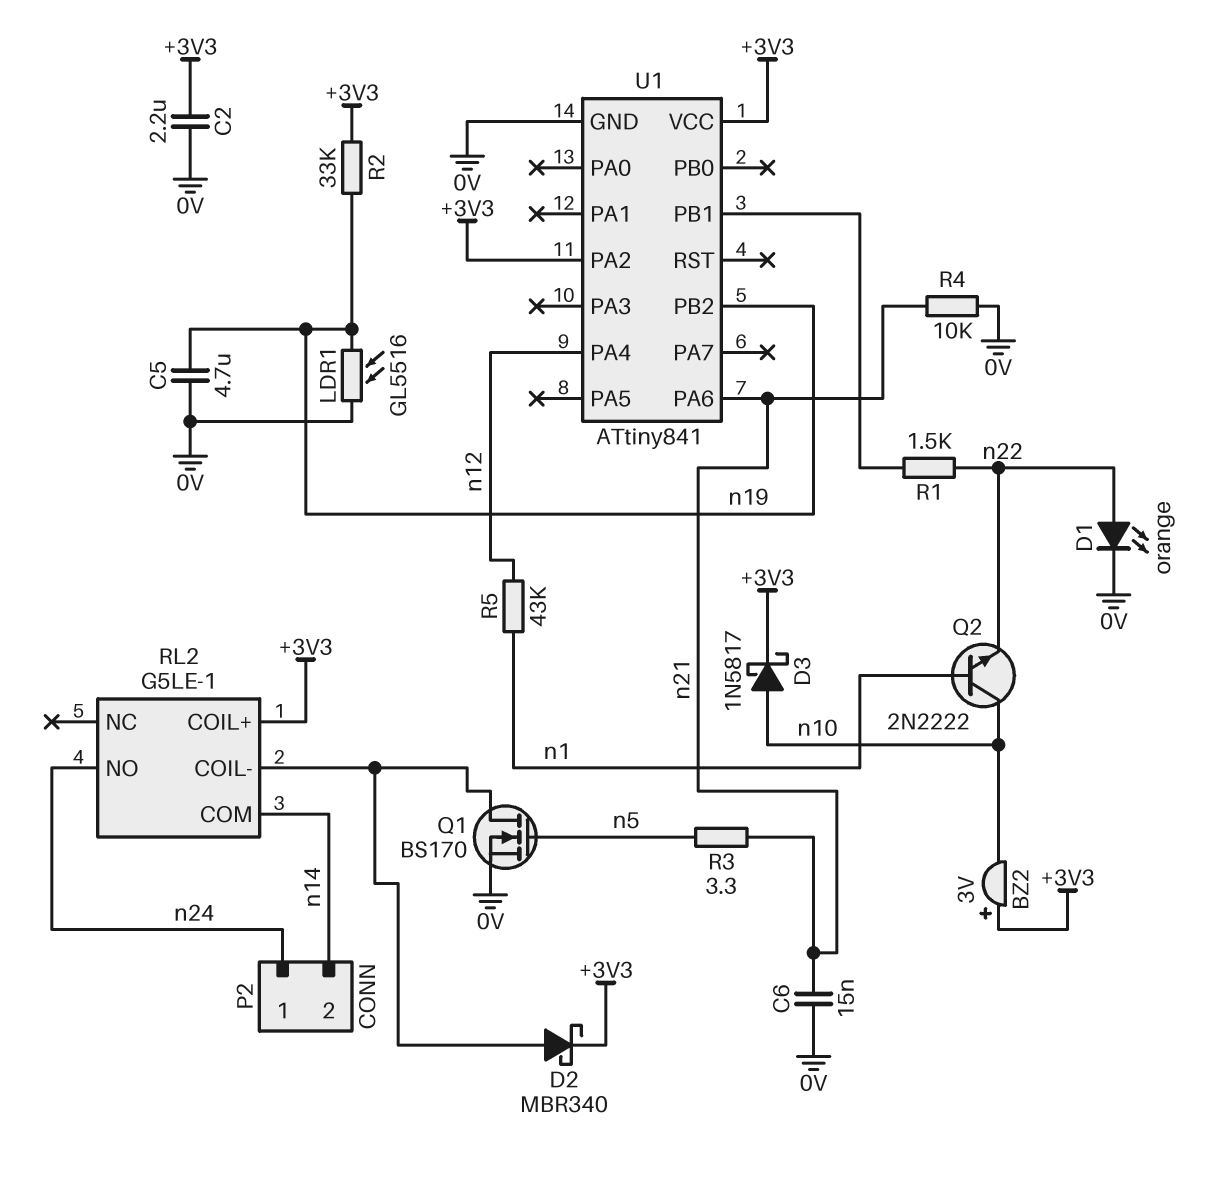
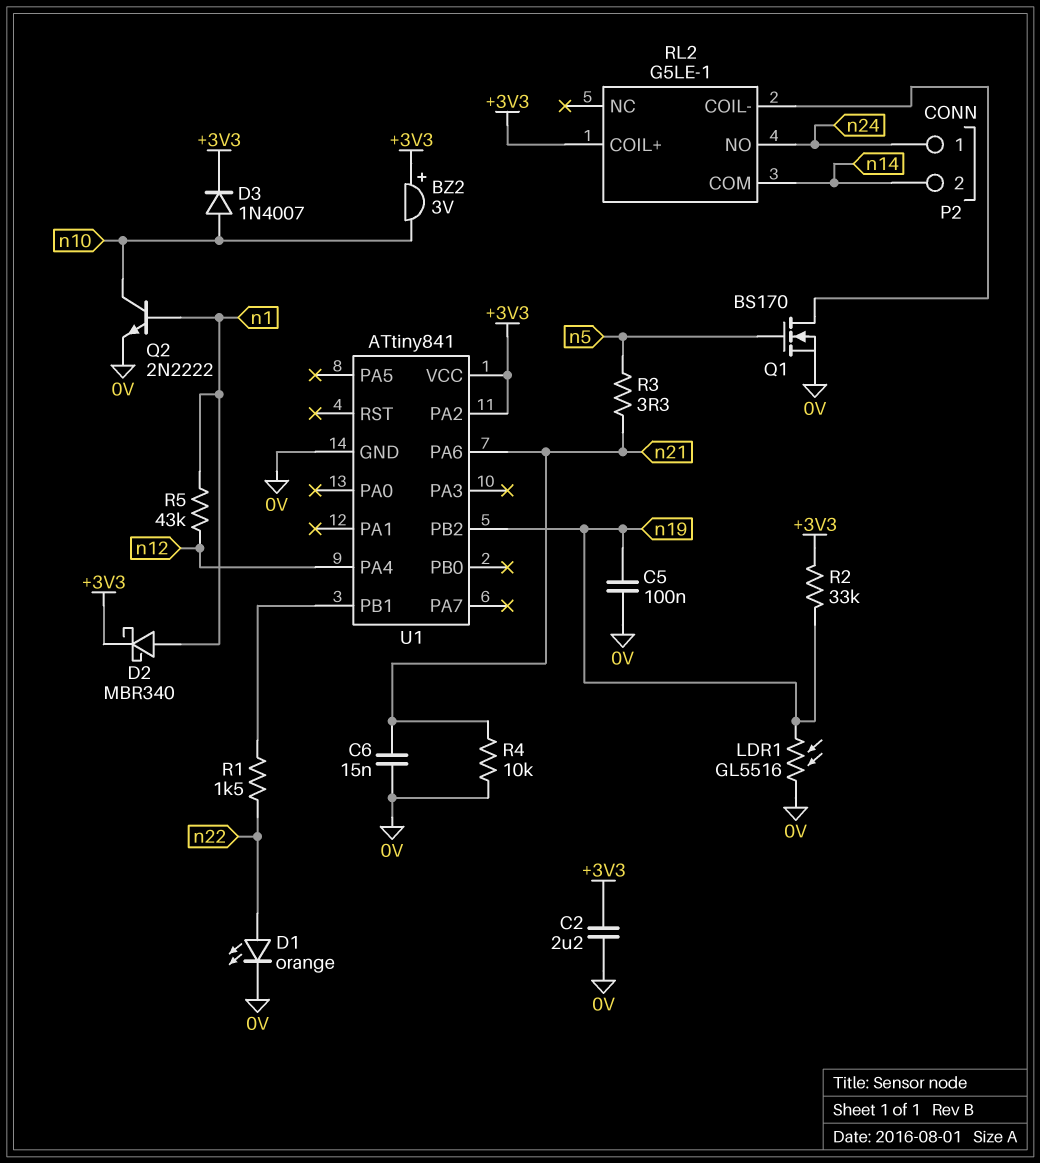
C5: 4.7uF (0V, n19) -> 100nF (0V, n19)
D2: schottky MBR340 (A RL2/COIL-, K +3V3) -> schottky MBR340 (A n1, K +3V3)
D3: schottky 1N5817 (A n10, K +3V3) -> diode 1N4007 (A n10, K +3V3)
Q2: NPN 2N2222 (B n1, C n10, E n22) -> NPN 2N2222 (B n1, C n10, E 0V)

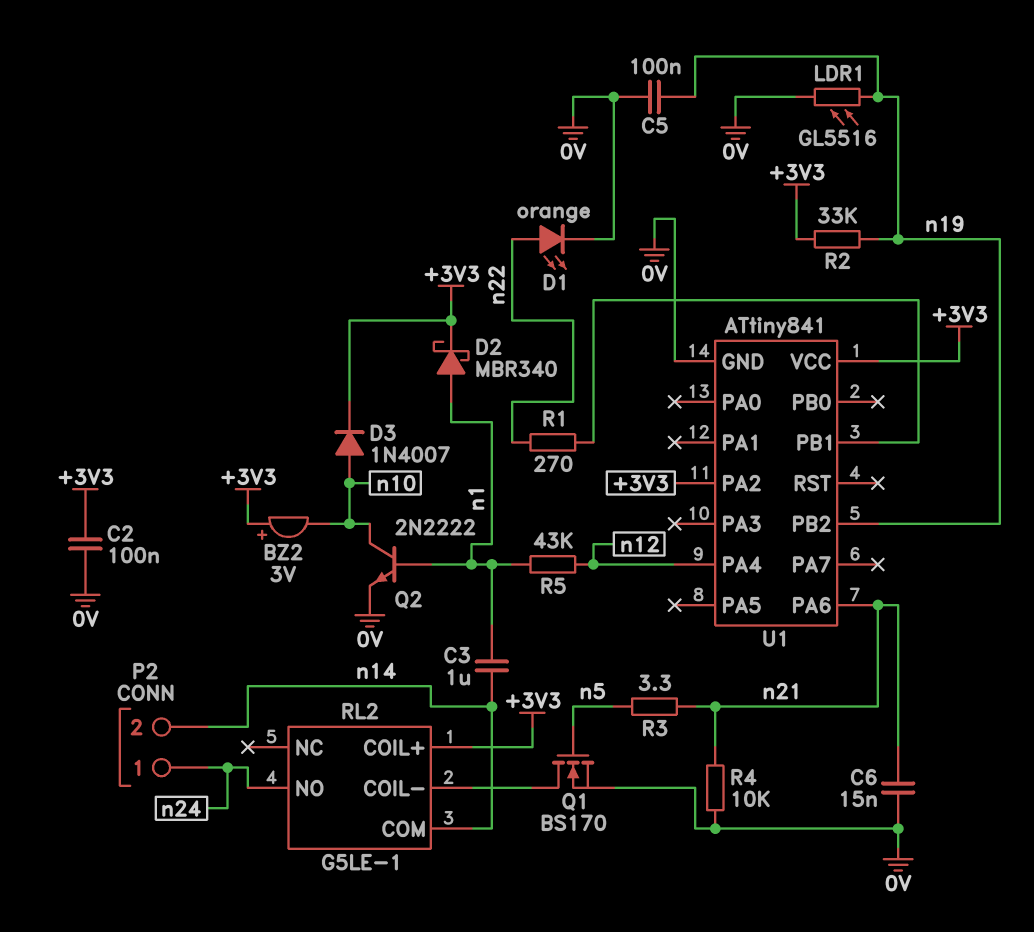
C2: 2.2uF (+3V3, 0V) -> 100nF (+3V3, 0V)
C3: none -> 1uF (n1, n14)
R1: 1.5k (U1/PB1, n22) -> 270 (U1/PB1, n22)

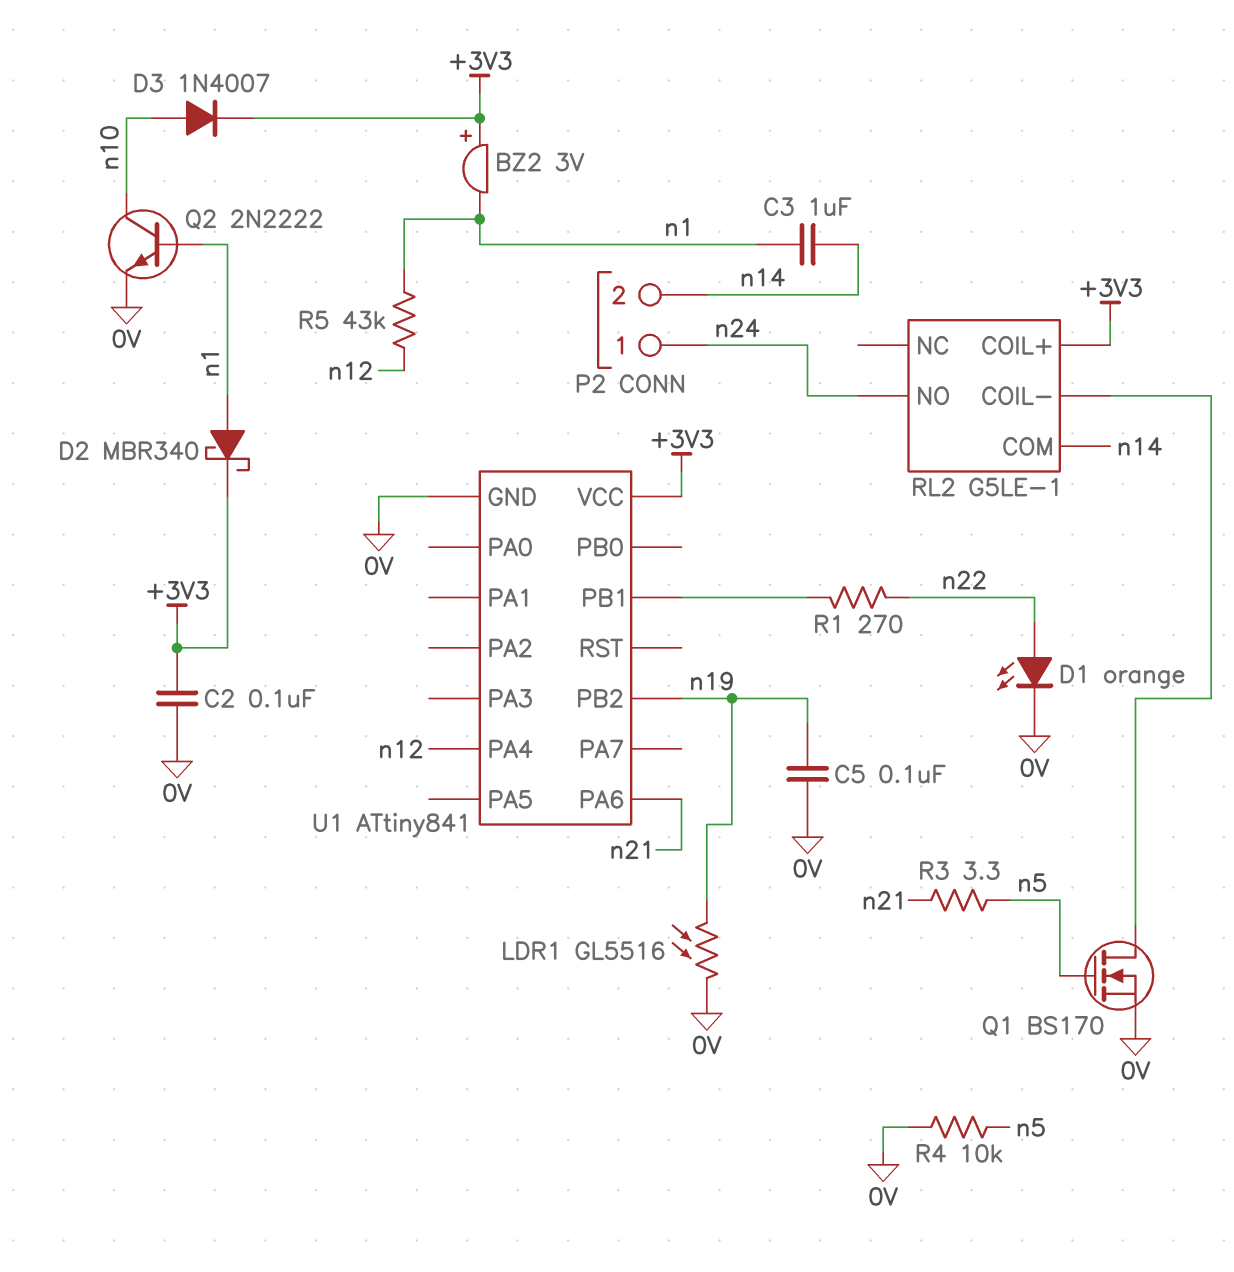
BZ2: buzzer 3V (plus +3V3, minus n10) -> buzzer 3V (plus +3V3, minus n1)
C6: 15nF (0V, n21) -> none
R2: 33k (+3V3, n19) -> none
R4: 10k (0V, n21) -> 10k (0V, n5)
U1 pin PA2: +3V3 -> none

